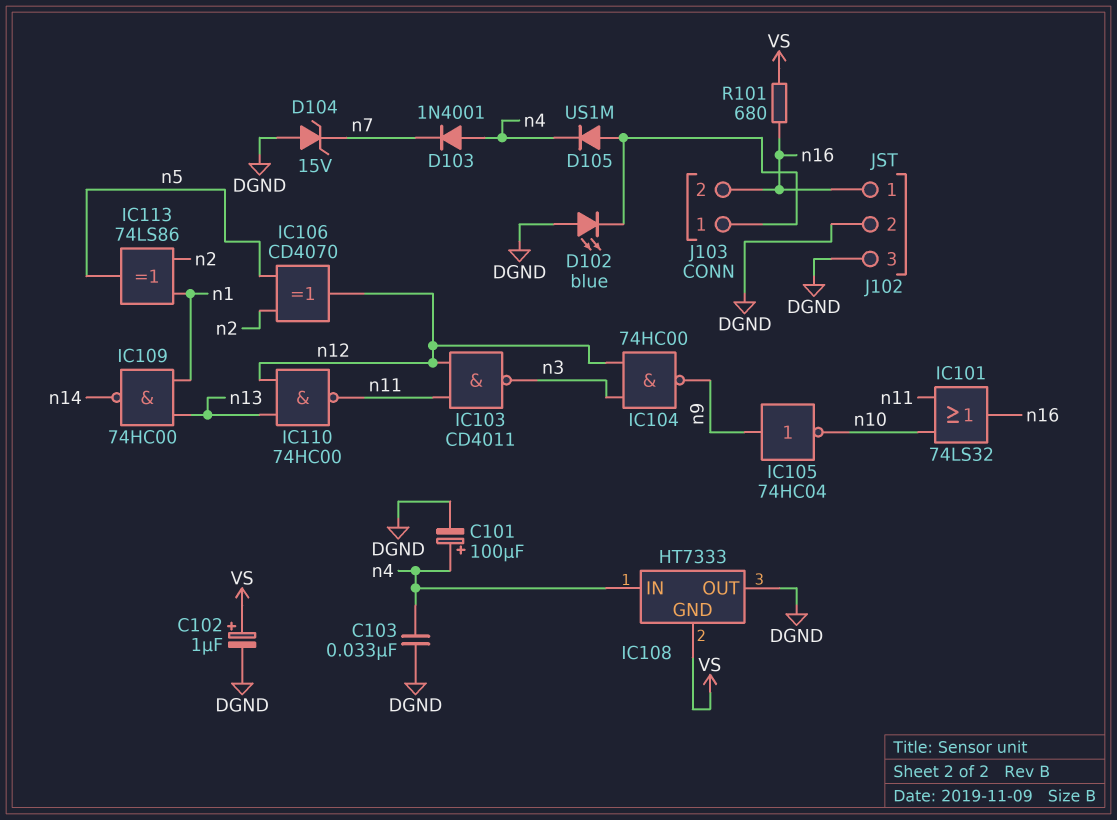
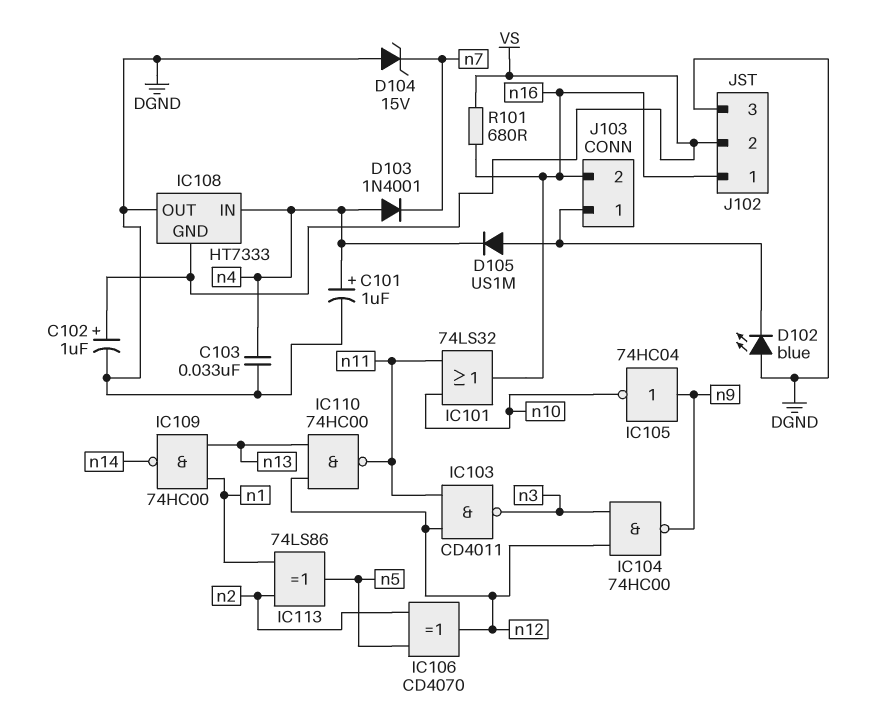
C101: 100uF (plus n4, minus DGND) -> 1uF (plus n4, minus DGND)
J102 pin 2: DGND -> VS

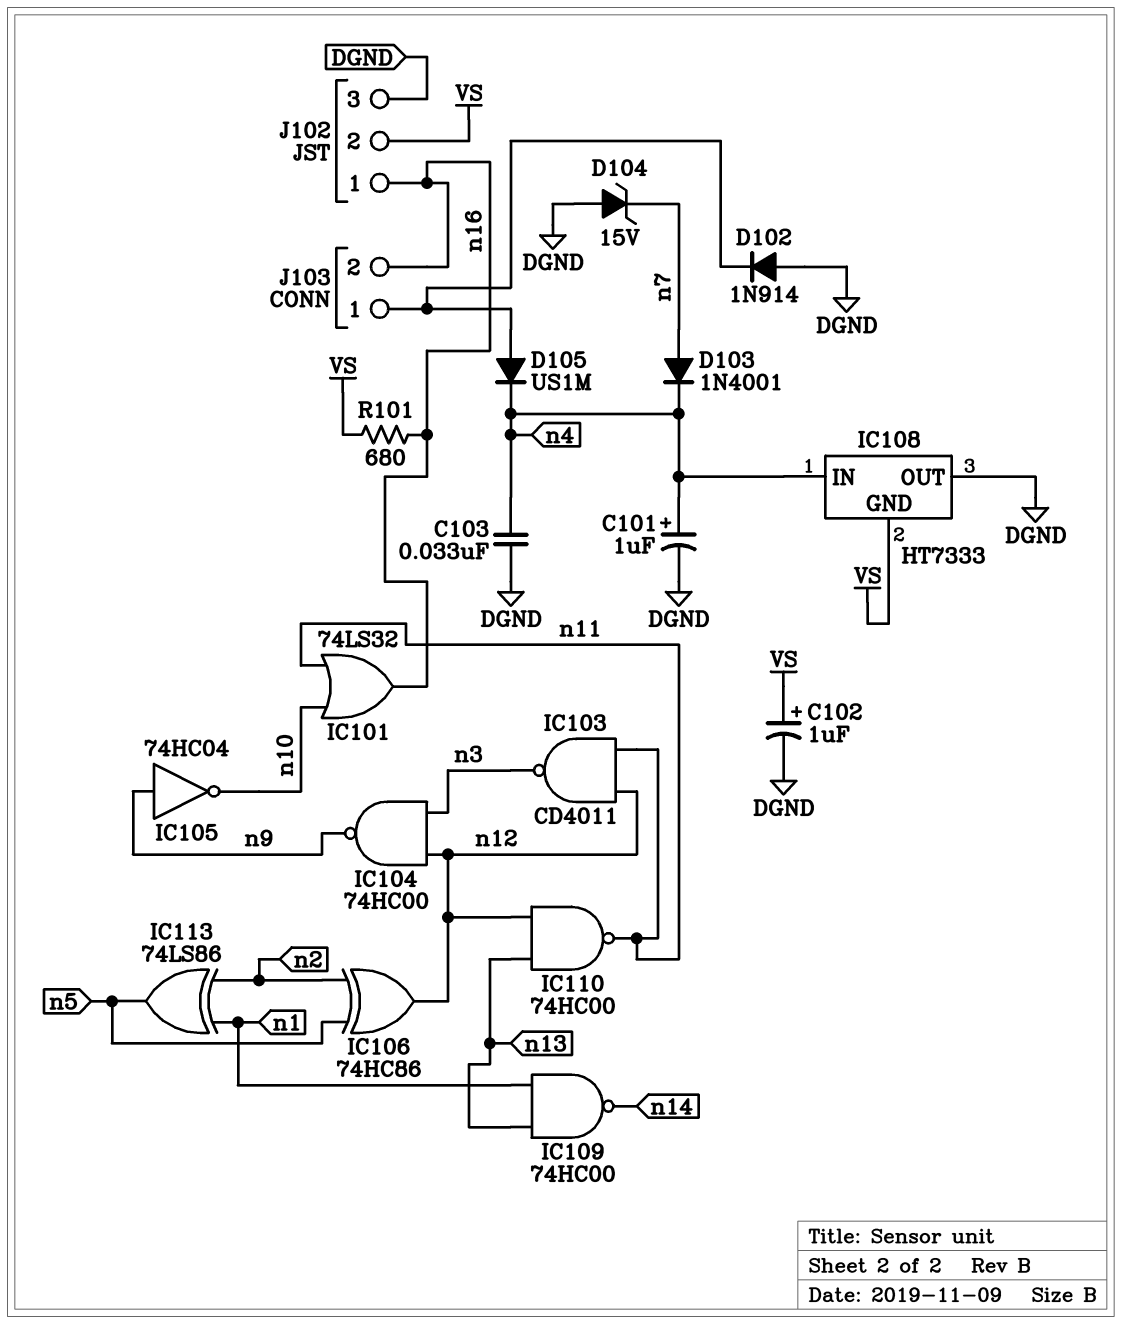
D102: LED blue (A DGND, K J103/1) -> diode 1N914 (A DGND, K J103/1)
D103: diode 1N4001 (A n4, K n7) -> diode 1N4001 (A n7, K n4)
IC106: XOR CD4070 (in n2, in n5, out n12) -> XOR 74HC86 (in n2, in n5, out n12)

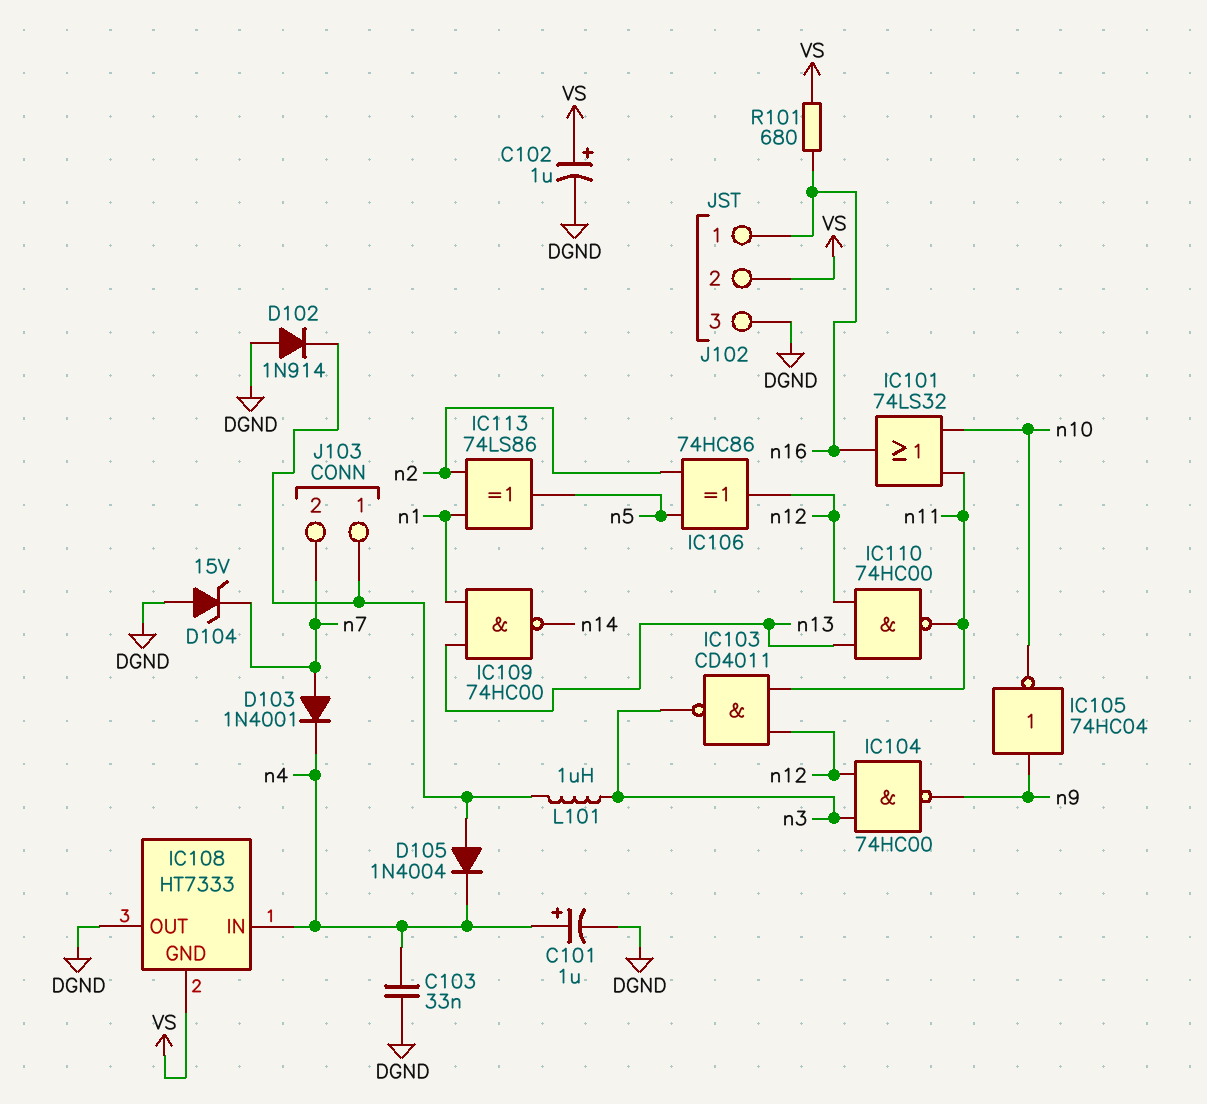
D105: diode US1M (A J103/1, K n4) -> diode 1N4004 (A J103/1, K n4)
J103 pin 2: n16 -> n7
L101: none -> 1uH (J103/1, n3)

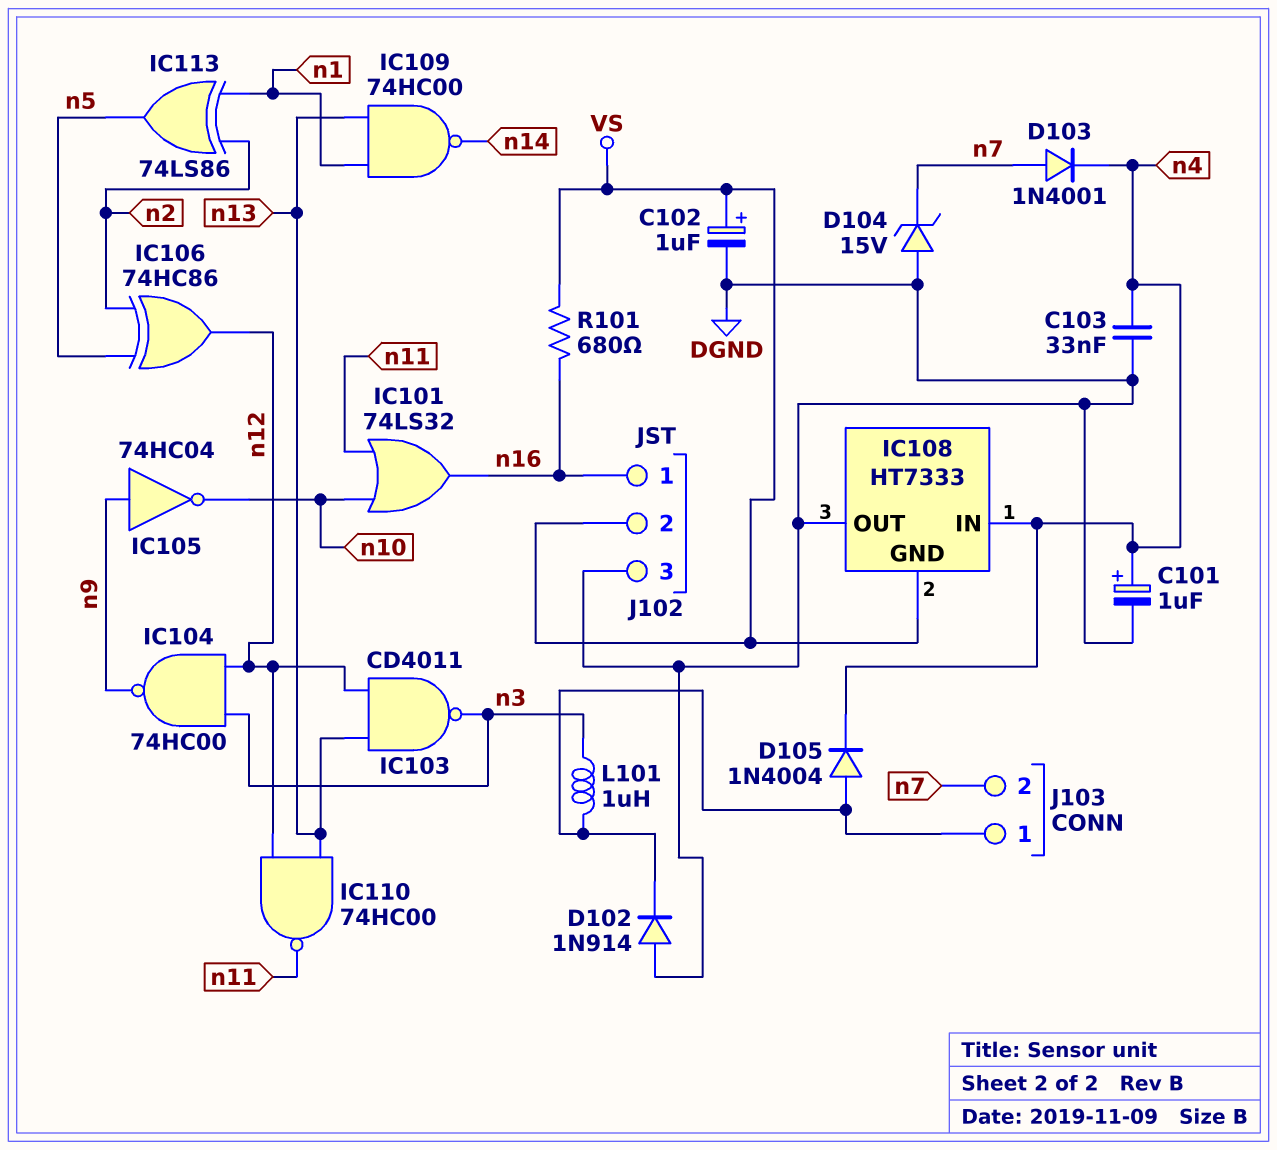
IC103: NAND CD4011 (in n11, in n12, out n3) -> NAND CD4011 (in n12, in n13, out n3)

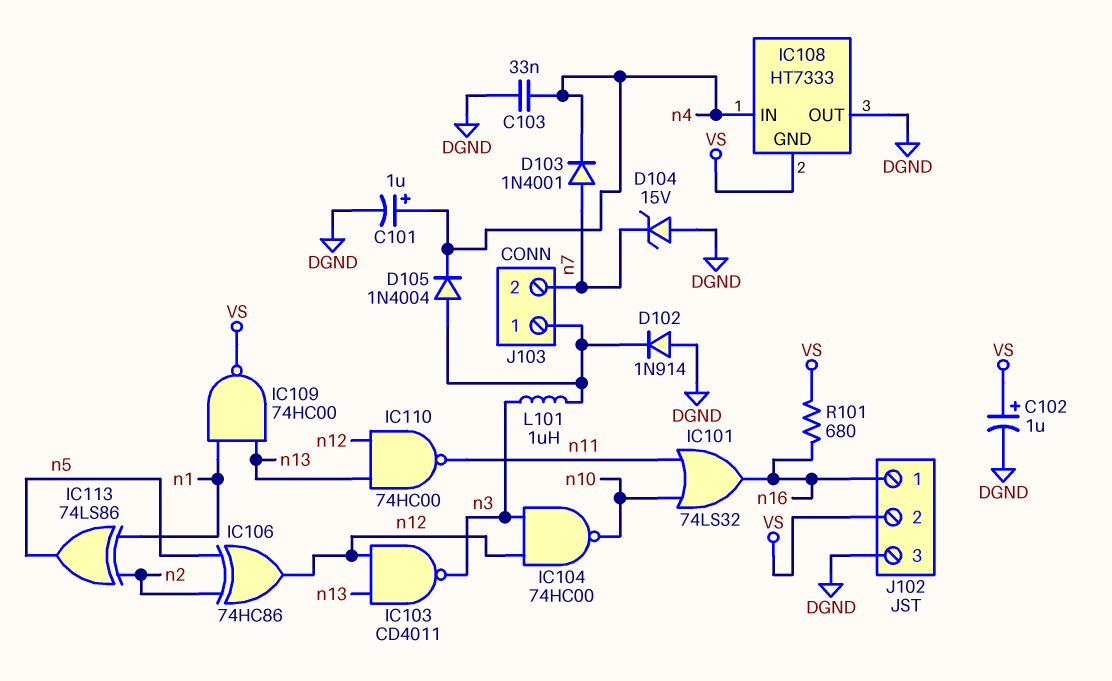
IC104: NAND 74HC00 (in n3, in n12, out n9) -> NAND 74HC00 (in n3, in n12, out n10)
IC105: NOT 74HC04 (in n9, out n10) -> none
IC109: NAND 74HC00 (in n1, in n13, out n14) -> NAND 74HC00 (in n1, in n13, out VS)

